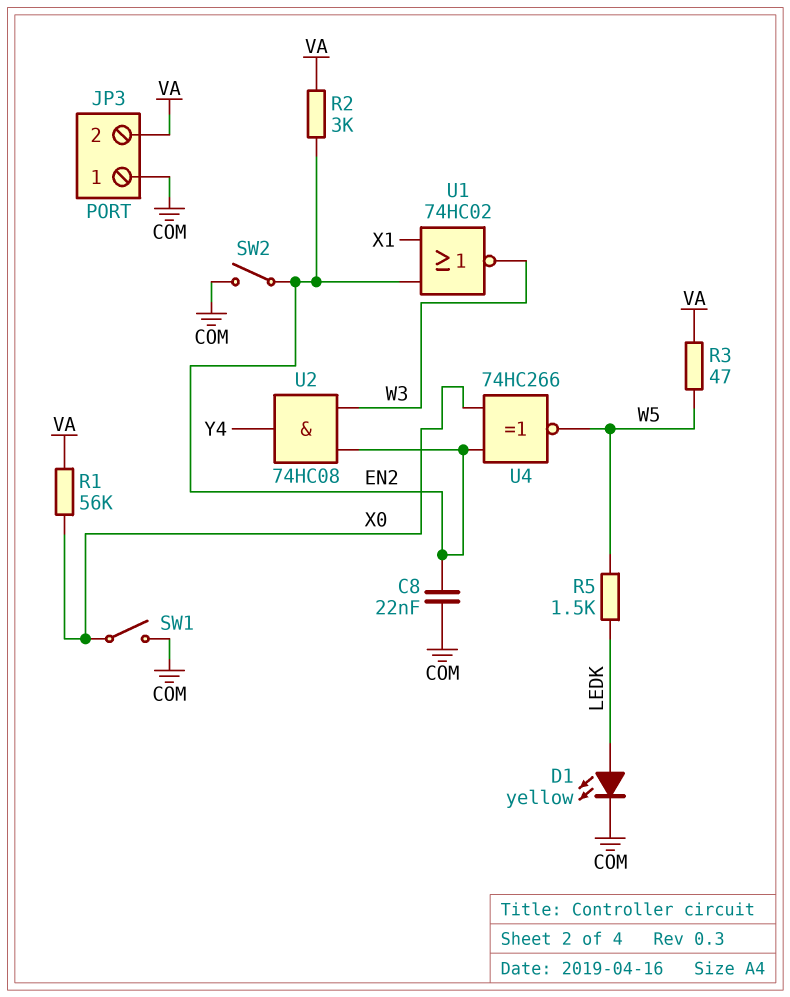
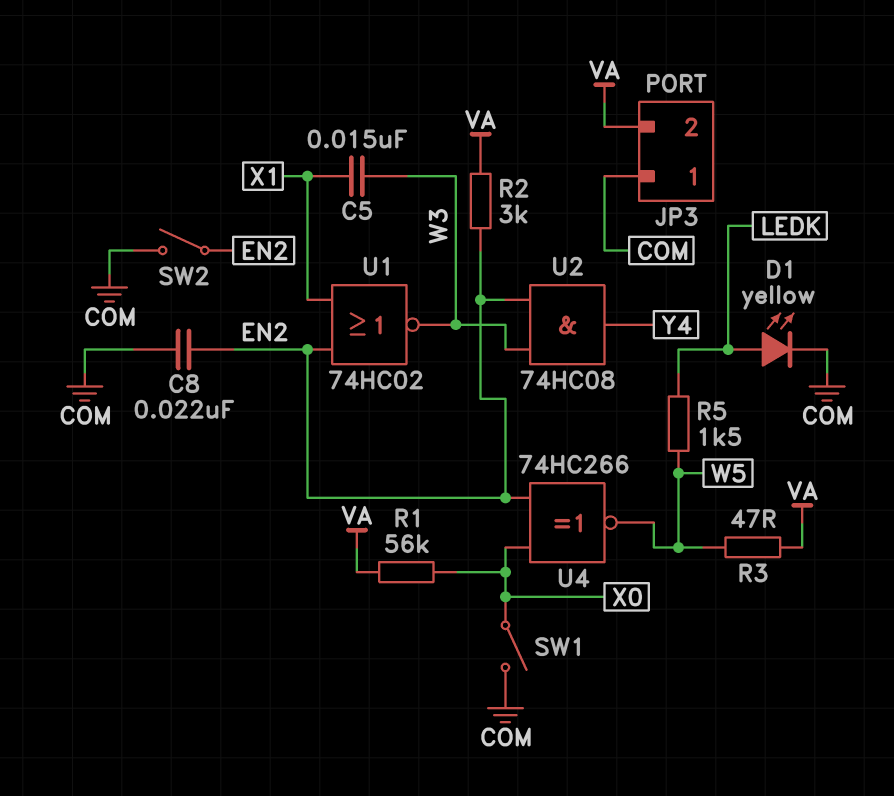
C5: none -> 15nF (W3, X1)

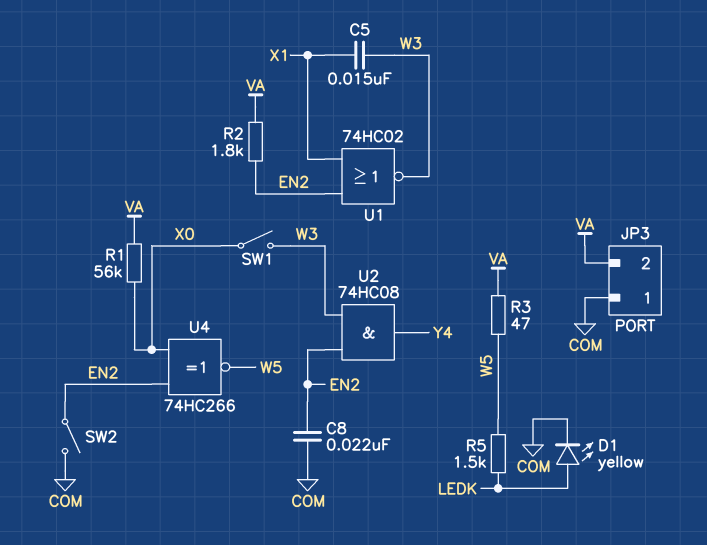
R2: 3k (EN2, VA) -> 1.8k (EN2, VA)
SW1: switch (COM, X0) -> switch (W3, X0)

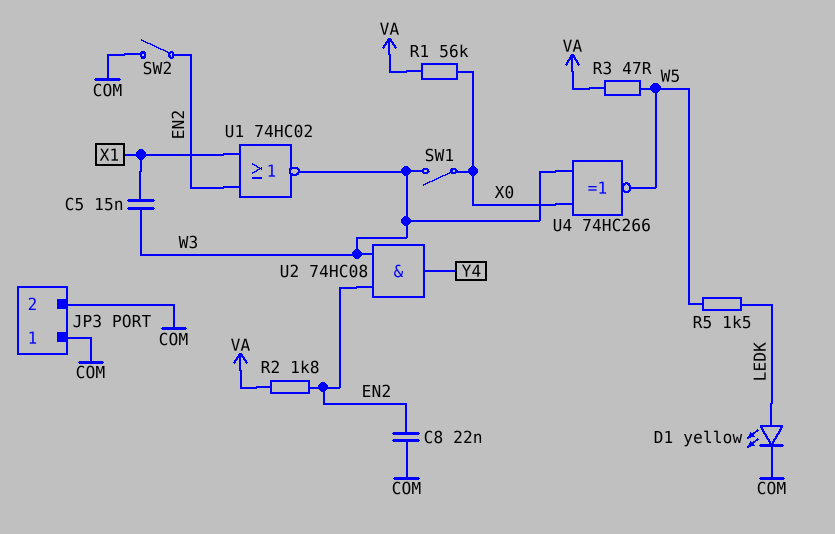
JP3 pin 2: VA -> COM
U4: XNOR 74HC266 (in EN2, in X0, out W5) -> XNOR 74HC266 (in W3, in X0, out W5)

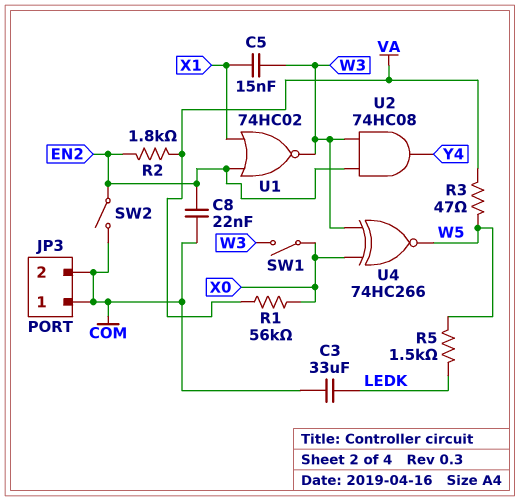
C3: none -> 33uF (COM, LEDK)
D1: LED yellow (A LEDK, K COM) -> none

